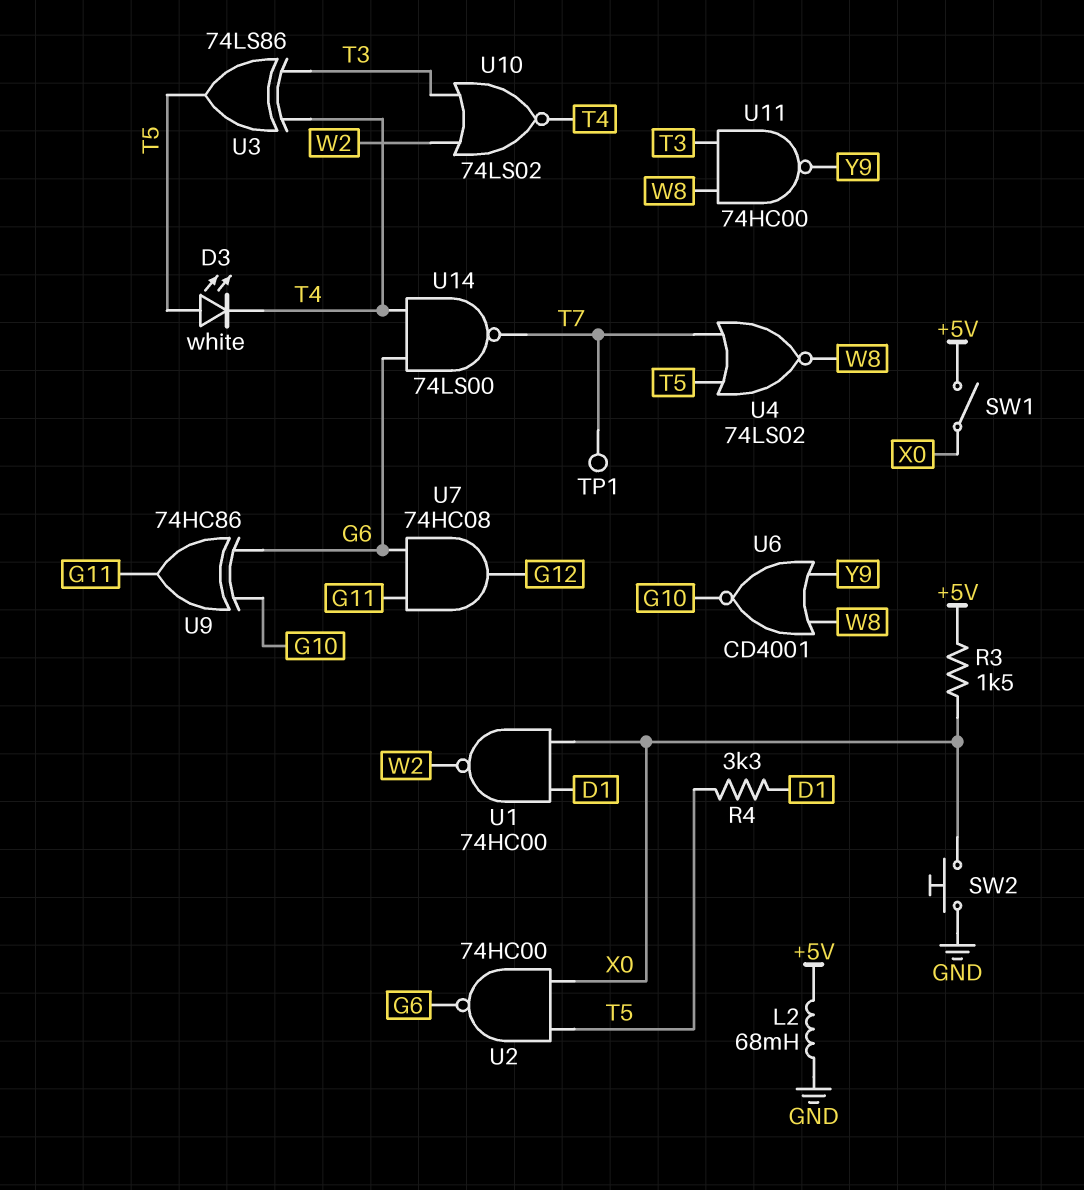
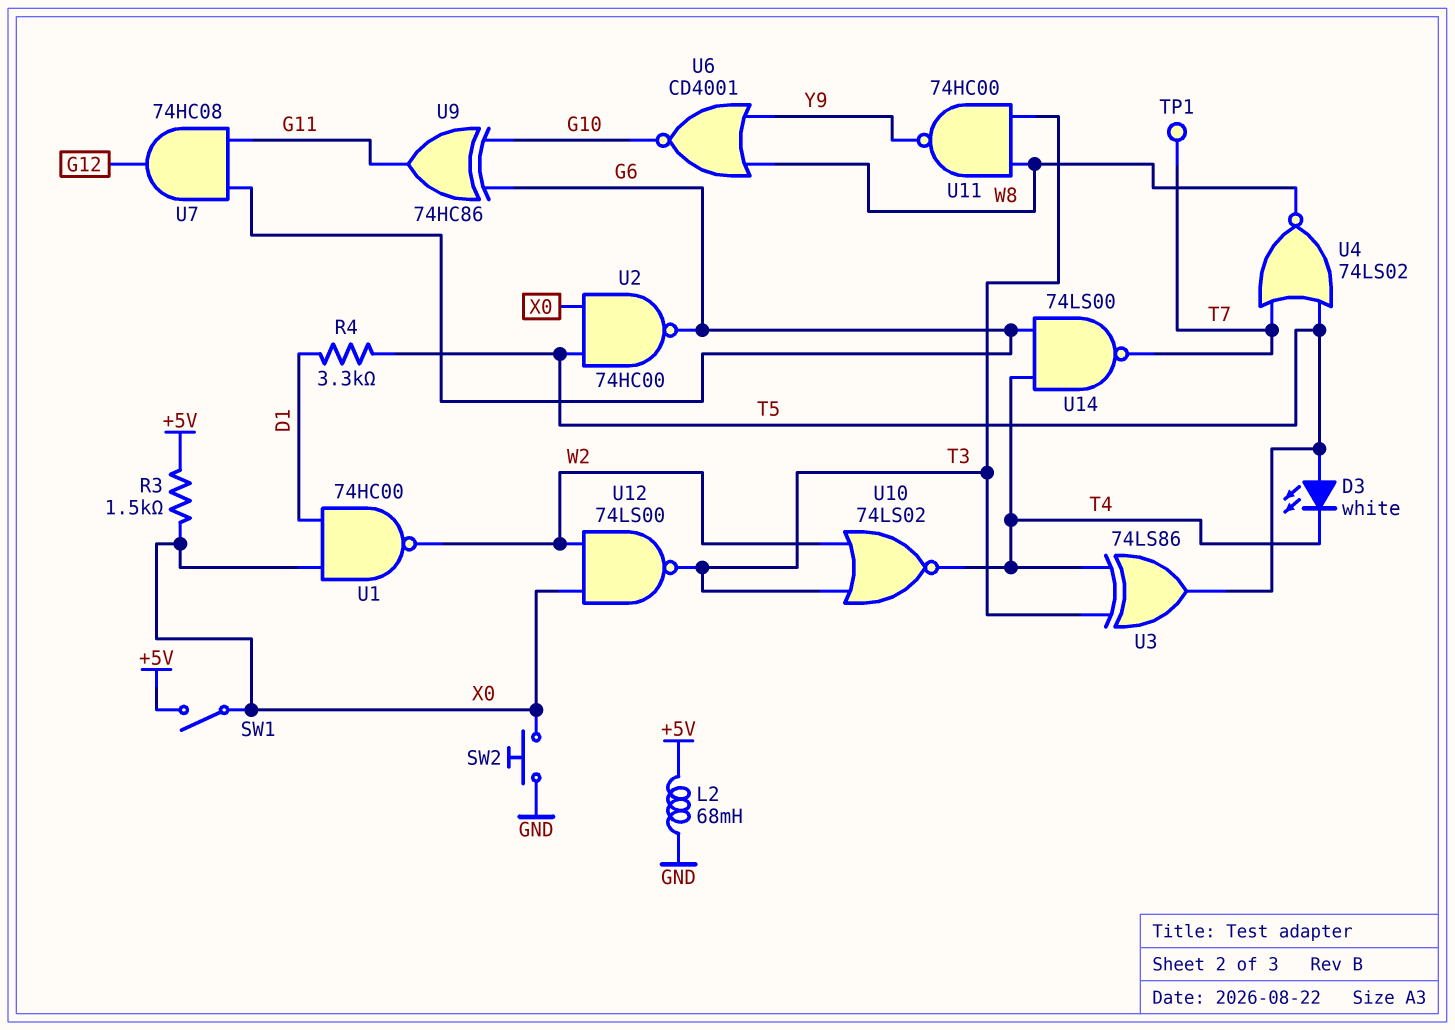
U12: none -> NAND 74LS00 (in W2, in X0, out T3)

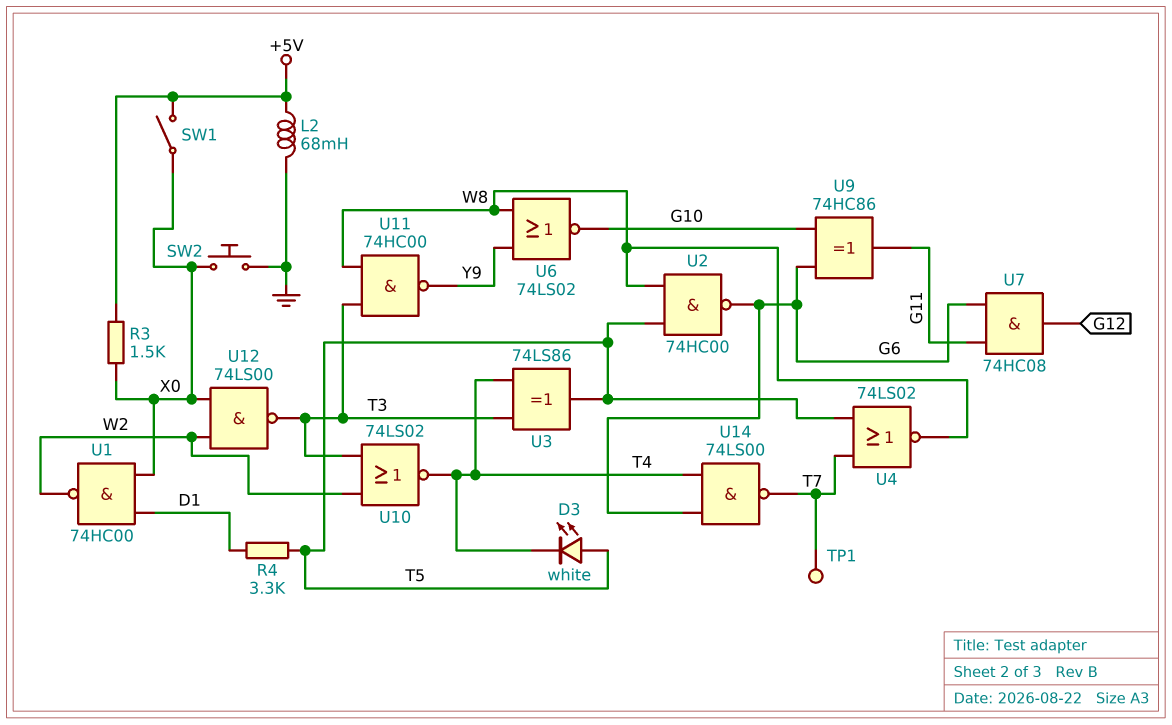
U2: NAND 74HC00 (in T5, in X0, out G6) -> NAND 74HC00 (in T5, in W8, out G6)
U6: NOR CD4001 (in W8, in Y9, out G10) -> NOR 74LS02 (in W8, in Y9, out G10)

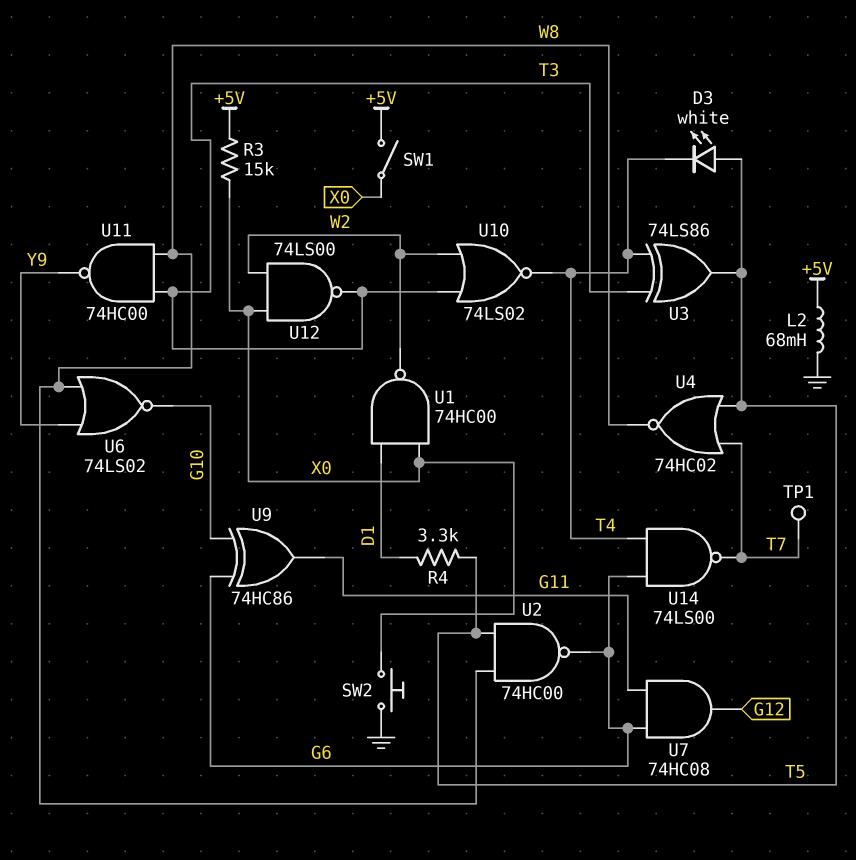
R3: 1.5k (+5V, X0) -> 15k (+5V, X0)
U4: NOR 74LS02 (in T5, in T7, out W8) -> NOR 74HC02 (in T5, in T7, out W8)

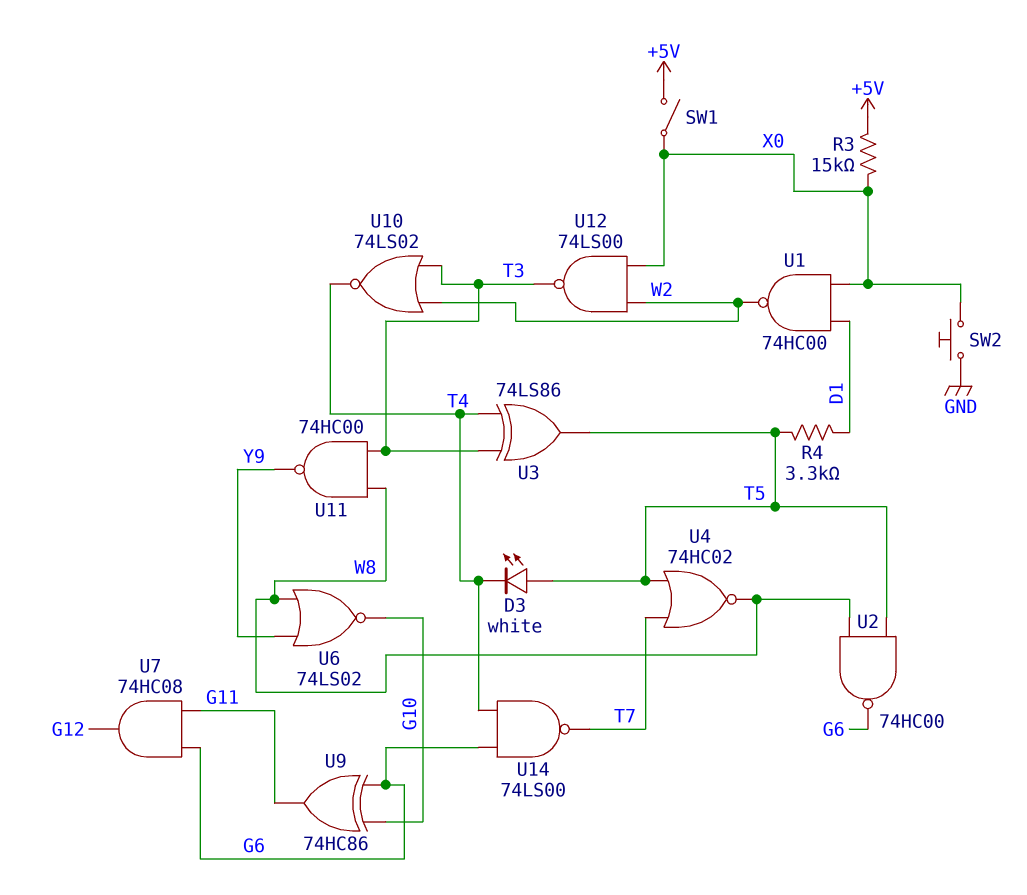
L2: 68mH (+5V, GND) -> none
TP1: test point (T7) -> none

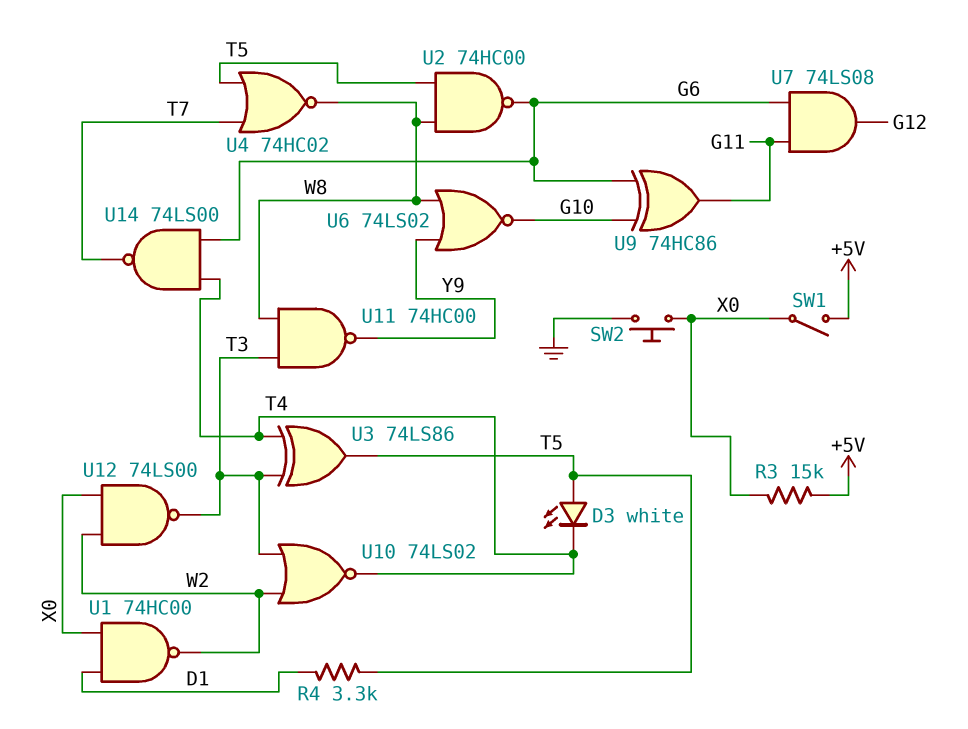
U7: AND 74HC08 (in G6, in G11, out G12) -> AND 74LS08 (in G6, in G11, out G12)

